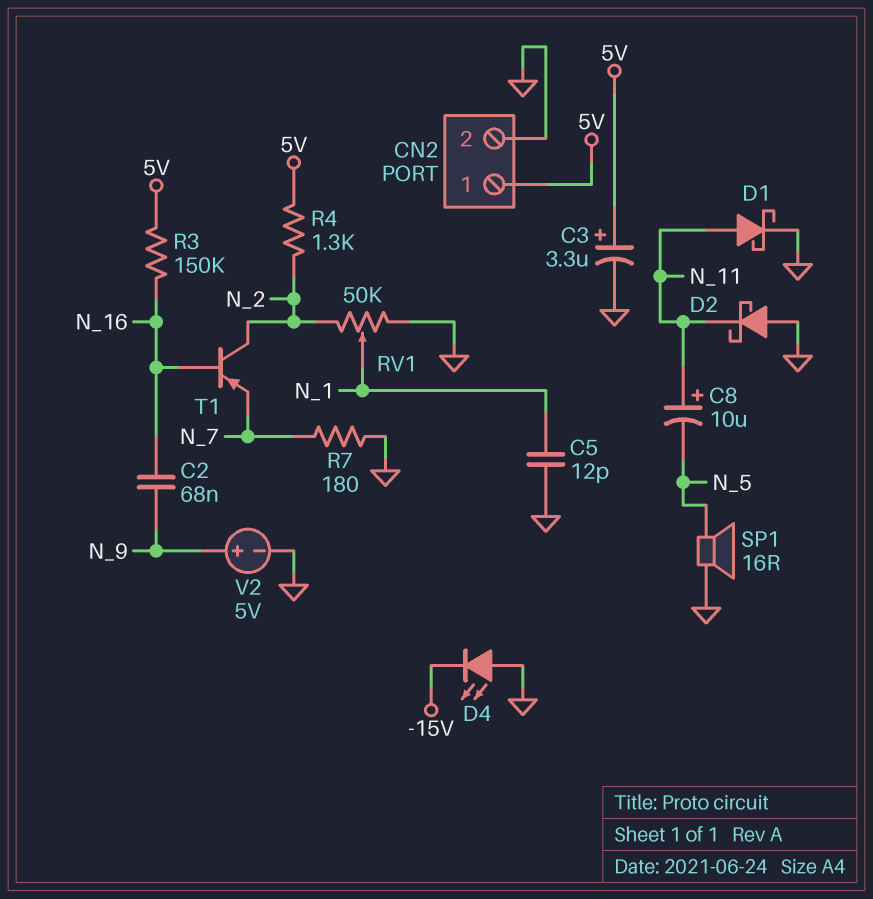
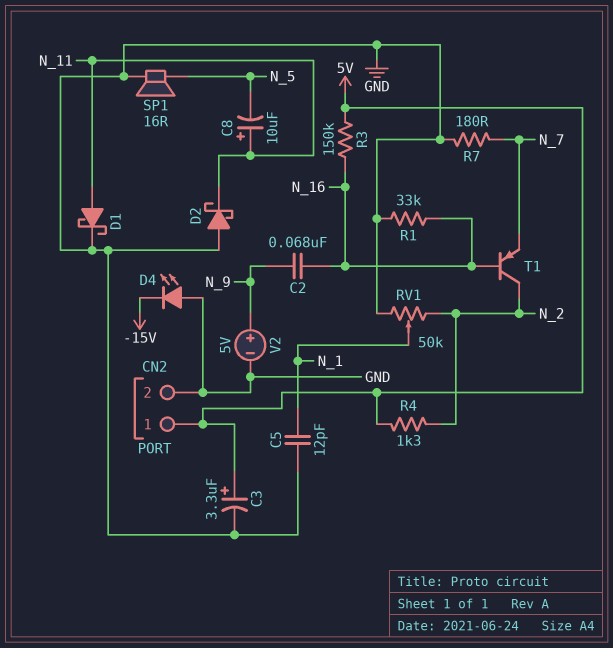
R1: none -> 33k (GND, N_16)

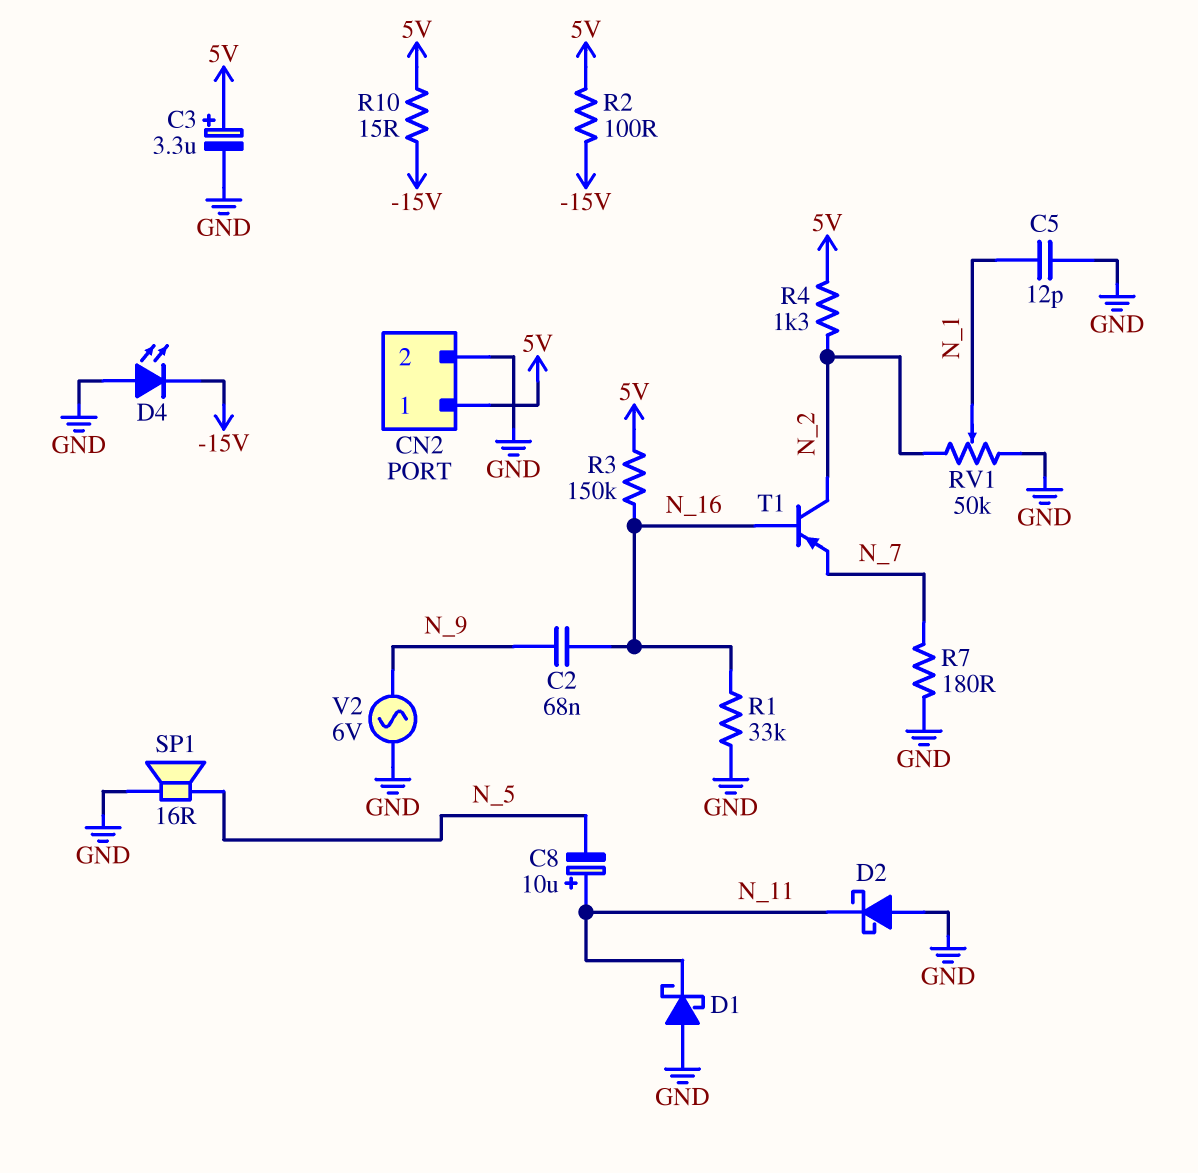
D1: schottky (A N_11, K GND) -> schottky (A GND, K N_11)
R2: none -> 100 (-15V, 5V)
R10: none -> 15 (-15V, 5V)
V2: 5V (plus N_9, minus GND) -> AC 6V (GND, N_9)

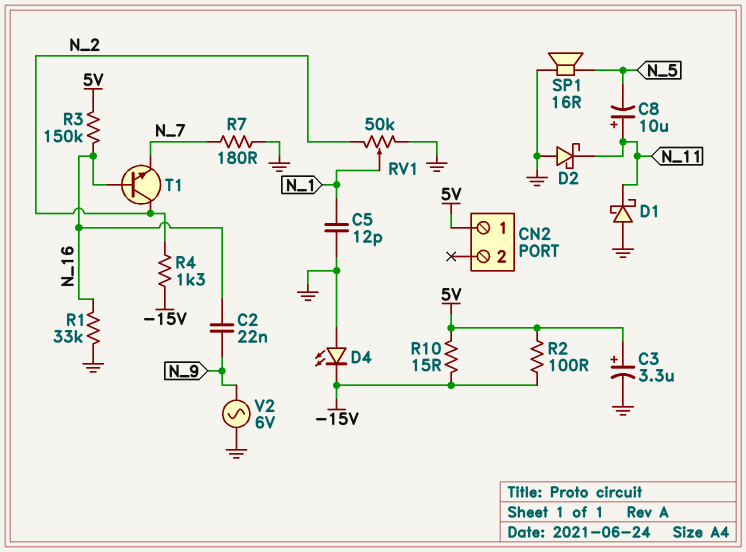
C2: 68nF (N_9, N_16) -> 22nF (N_9, N_16)
CN2 pin 2: GND -> none
R4: 1.3k (5V, N_2) -> 1.3k (-15V, N_2)
T1: PNP (B N_16, C N_2, E N_7) -> NPN (B N_16, C N_2, E N_7)

